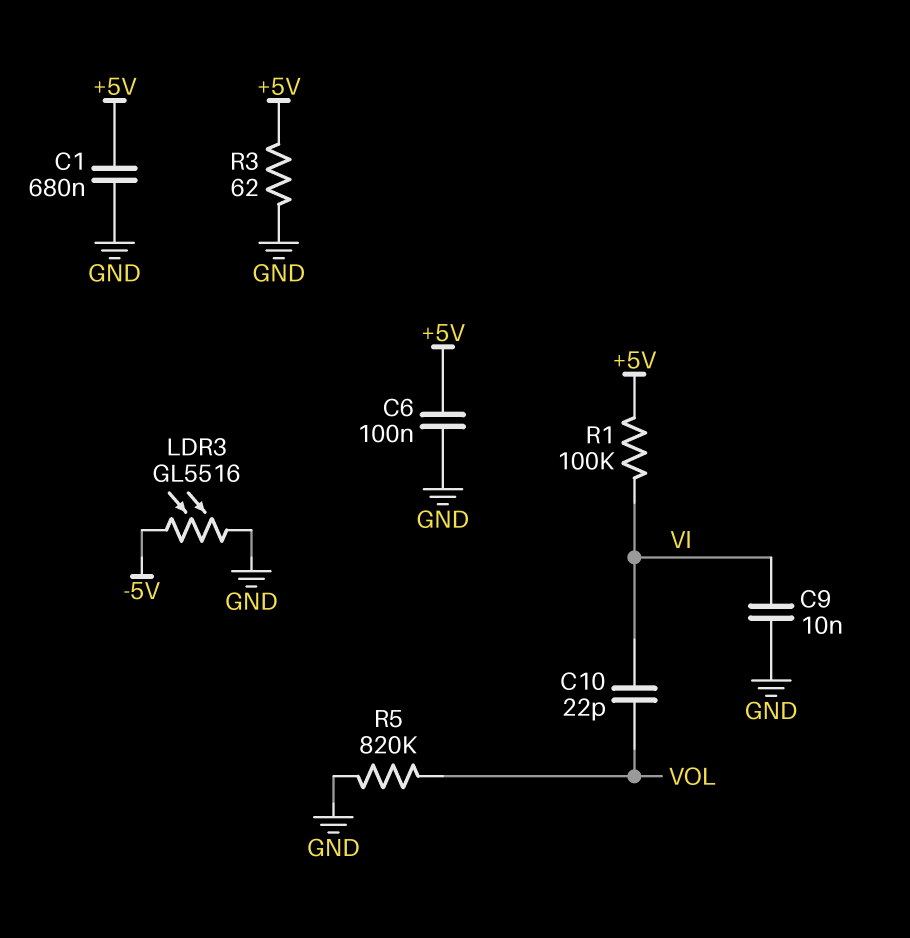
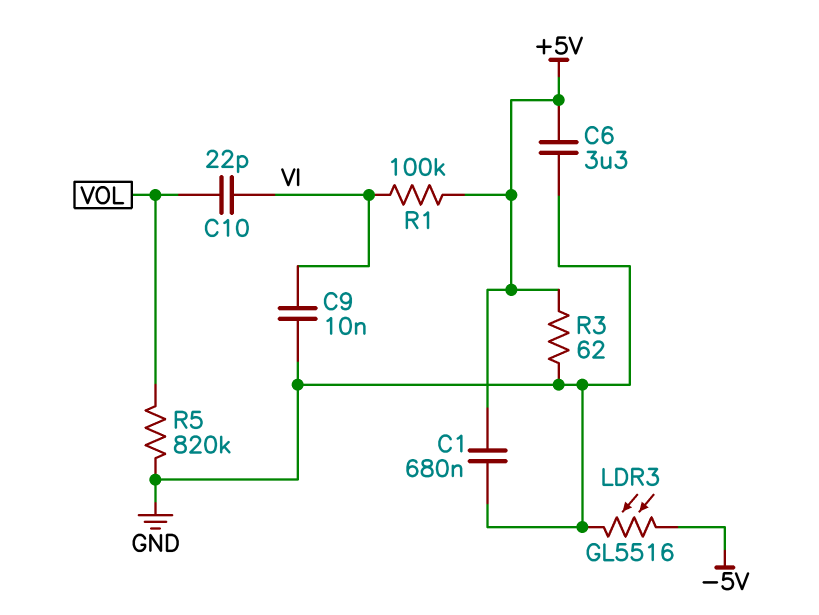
C6: 100nF (+5V, GND) -> 3.3uF (+5V, GND)

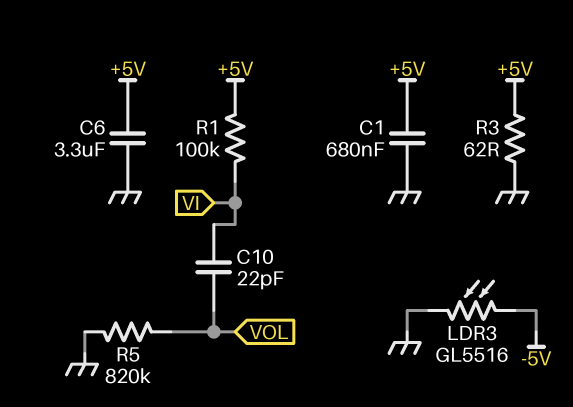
C9: 10nF (GND, VI) -> none

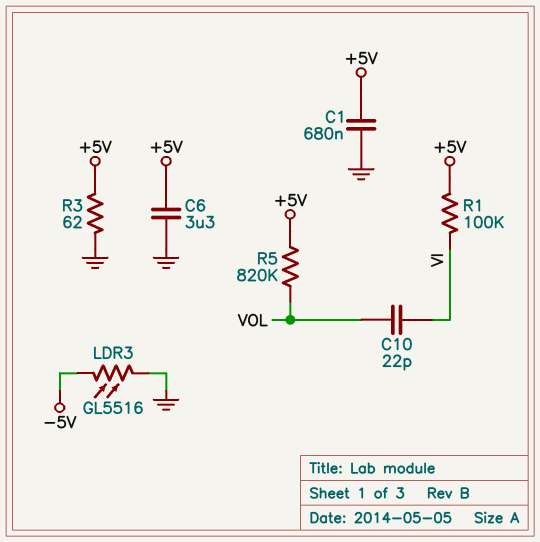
R5: 820k (GND, VOL) -> 820k (+5V, VOL)

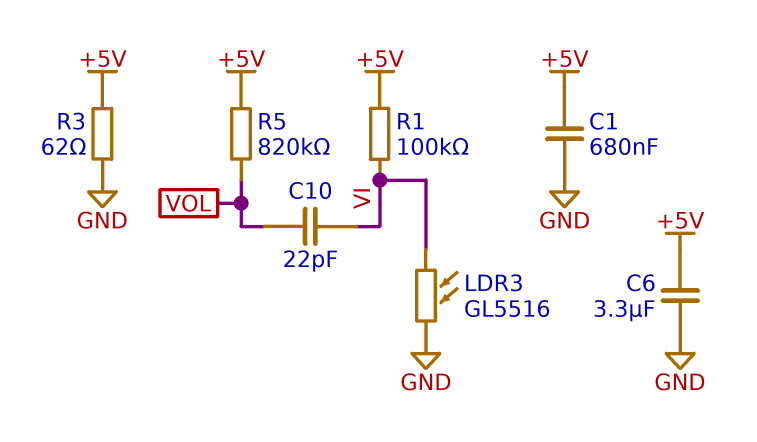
LDR3: GL5516 (-5V, GND) -> GL5516 (GND, VI)

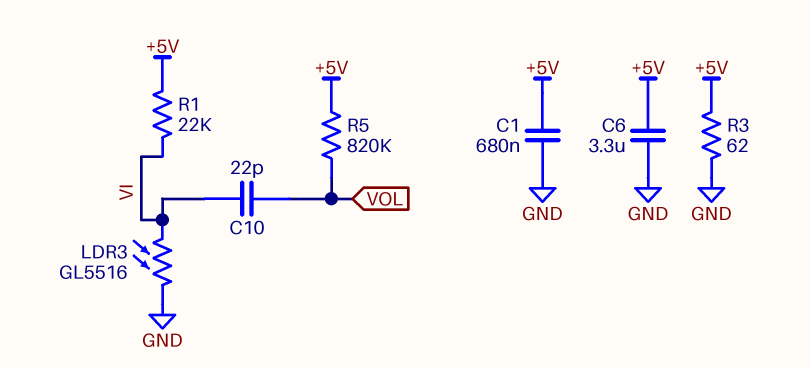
R1: 100k (+5V, VI) -> 22k (+5V, VI)

